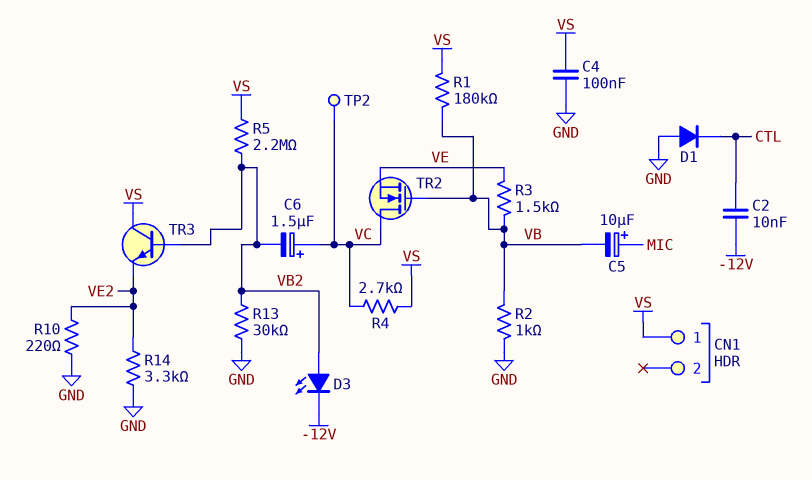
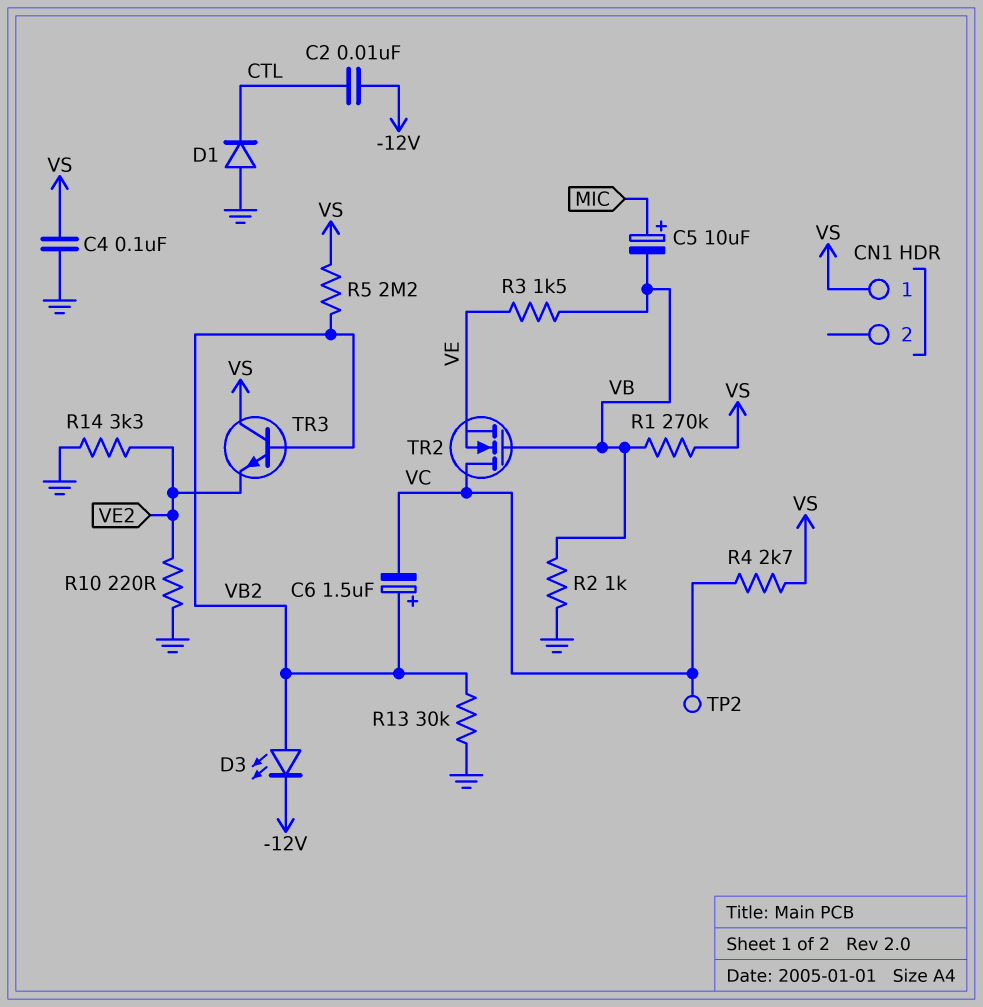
C6: 1.5uF (plus VC, minus VB2) -> 1.5uF (plus VB2, minus VC)
R1: 180k (VB, VS) -> 270k (VB, VS)

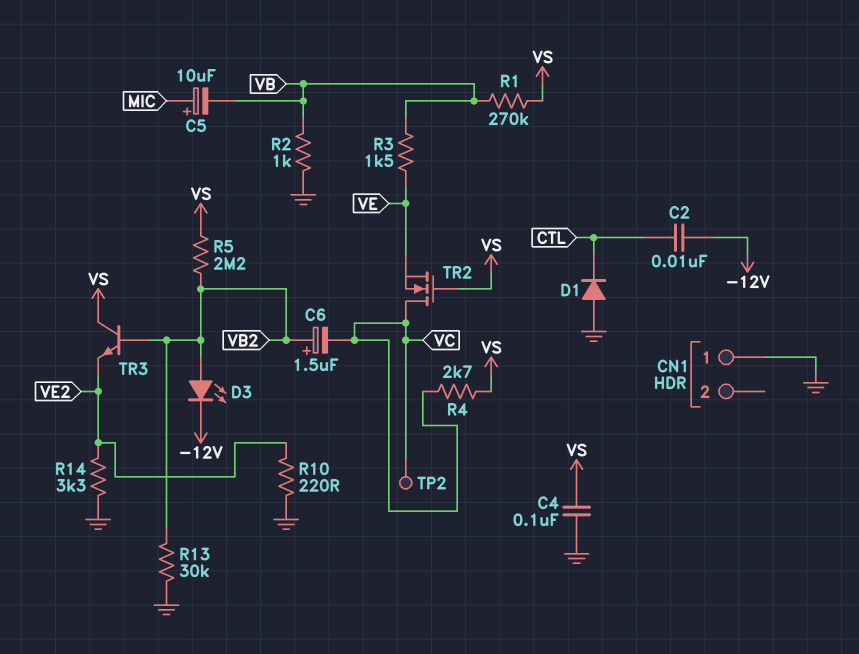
CN1 pin 1: VS -> GND
TR2: NMOS (G VB, D VC, S VE) -> NMOS (G VS, D VC, S VE)

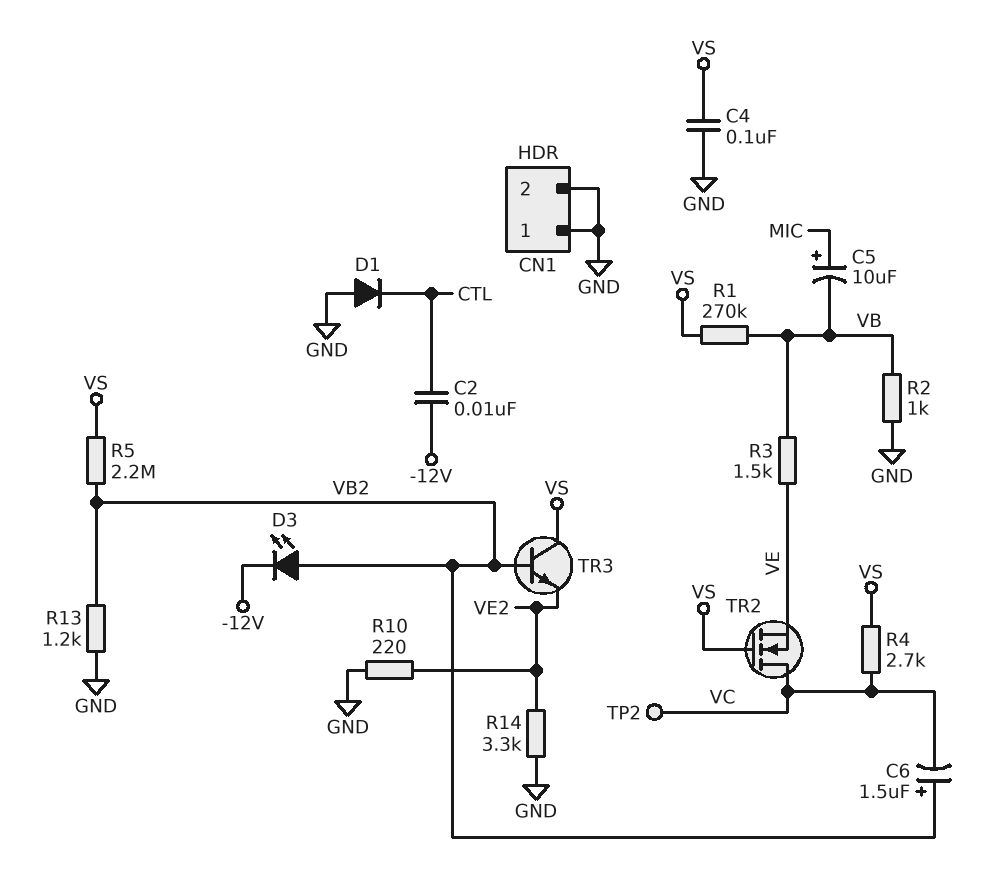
CN1 pin 2: none -> GND
R13: 30k (GND, VB2) -> 1.2k (GND, VB2)

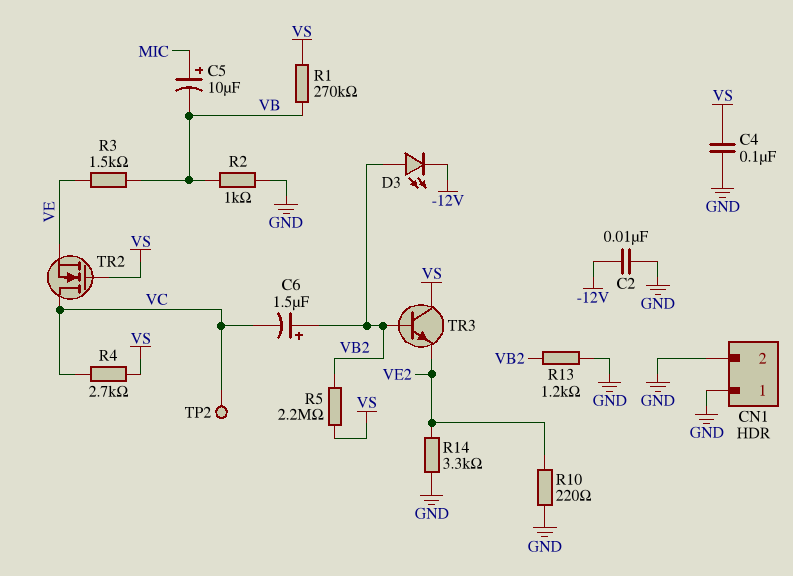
C2: 10nF (-12V, CTL) -> 10nF (-12V, GND)
D1: diode (A GND, K CTL) -> none

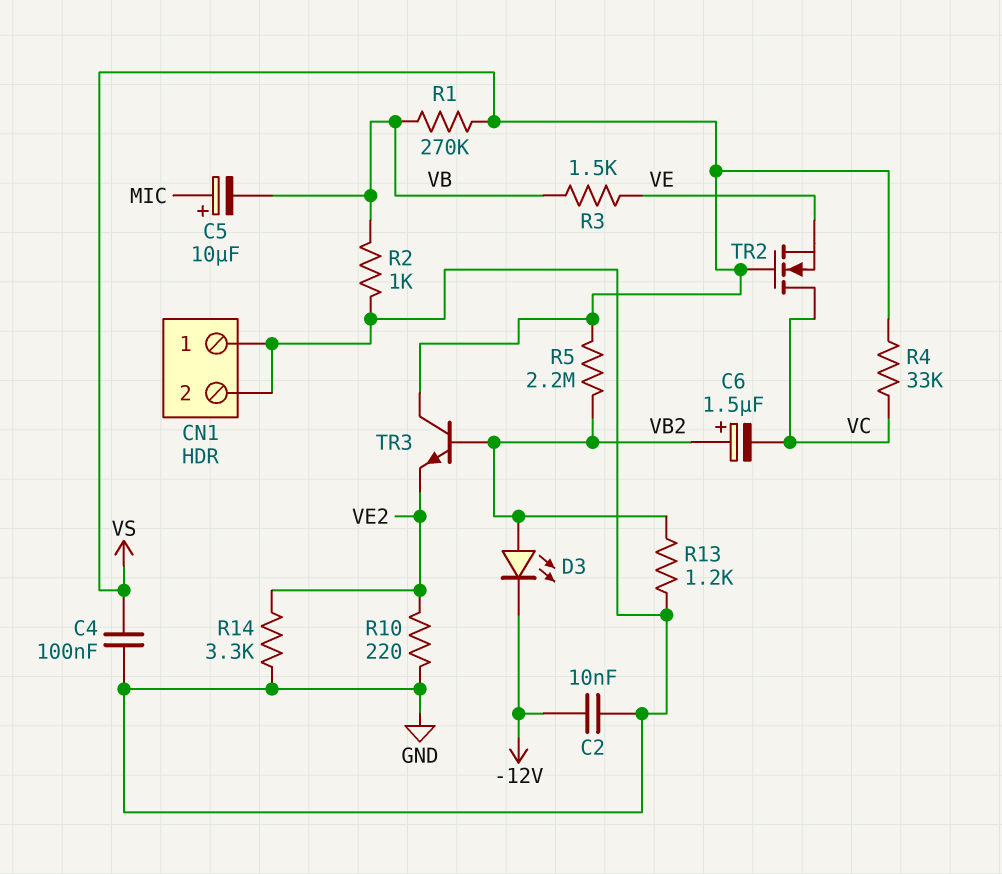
R4: 2.7k (VC, VS) -> 33k (VC, VS)
TP2: test point (VC) -> none

